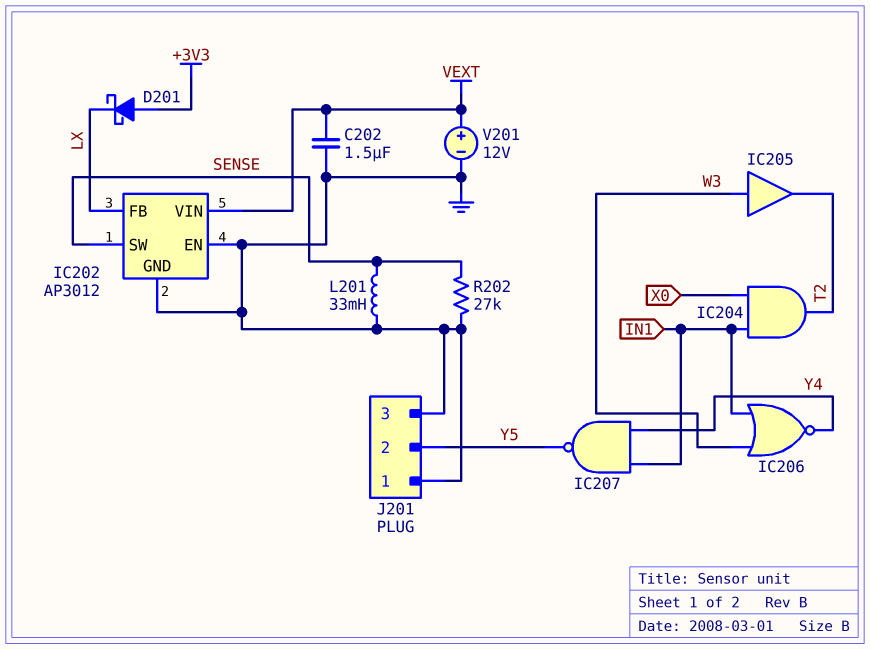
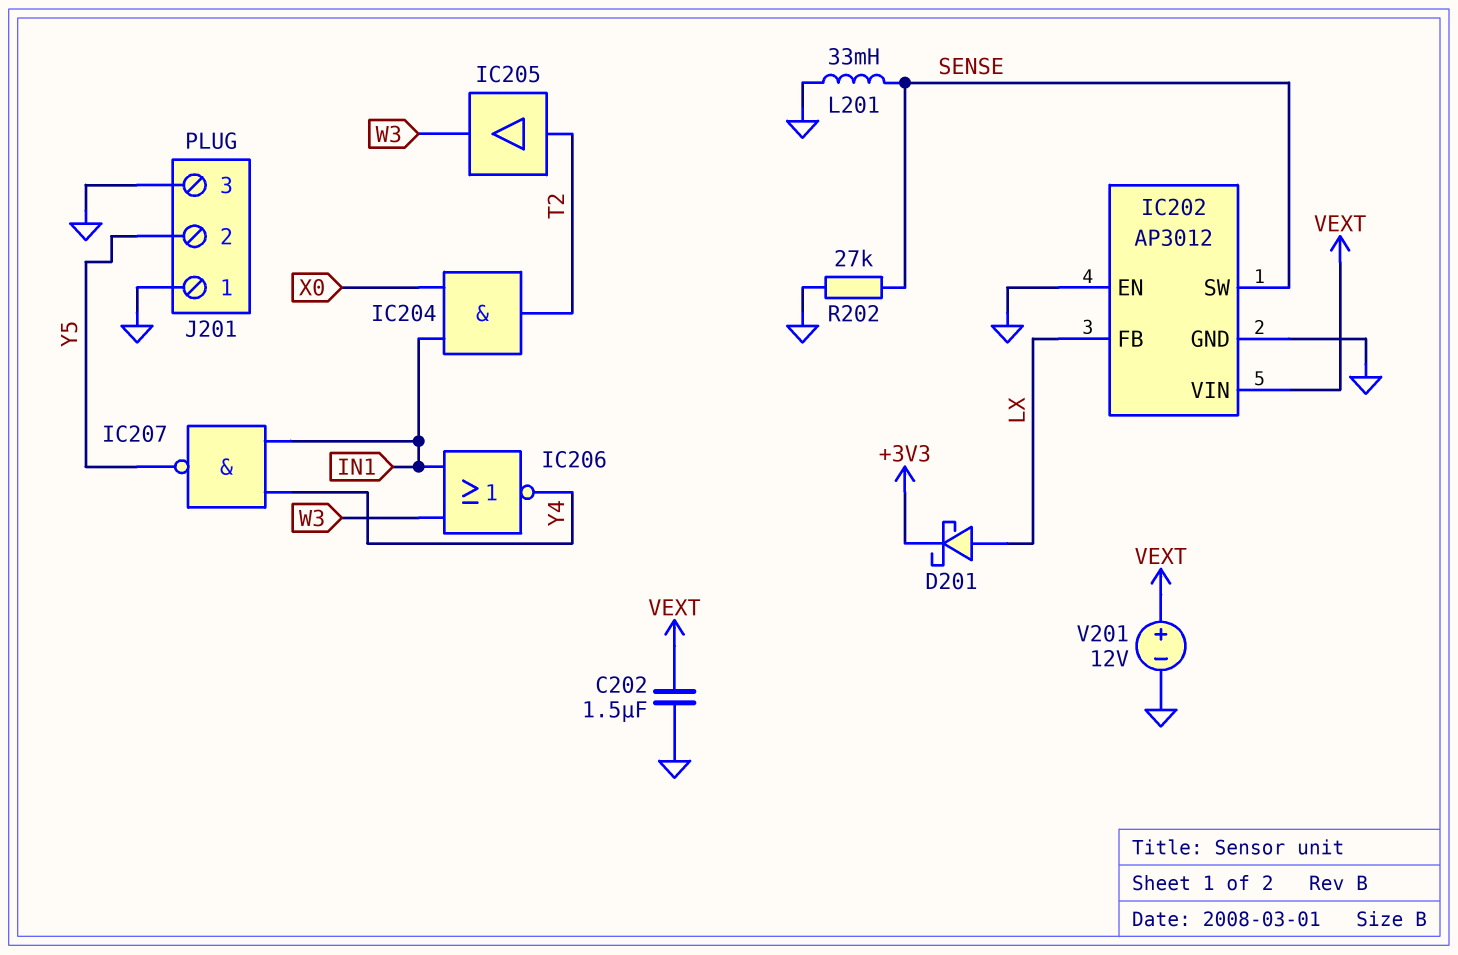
D201: schottky (A +3V3, K LX) -> schottky (A LX, K +3V3)
IC205: buffer (in W3, out T2) -> buffer (in T2, out W3)

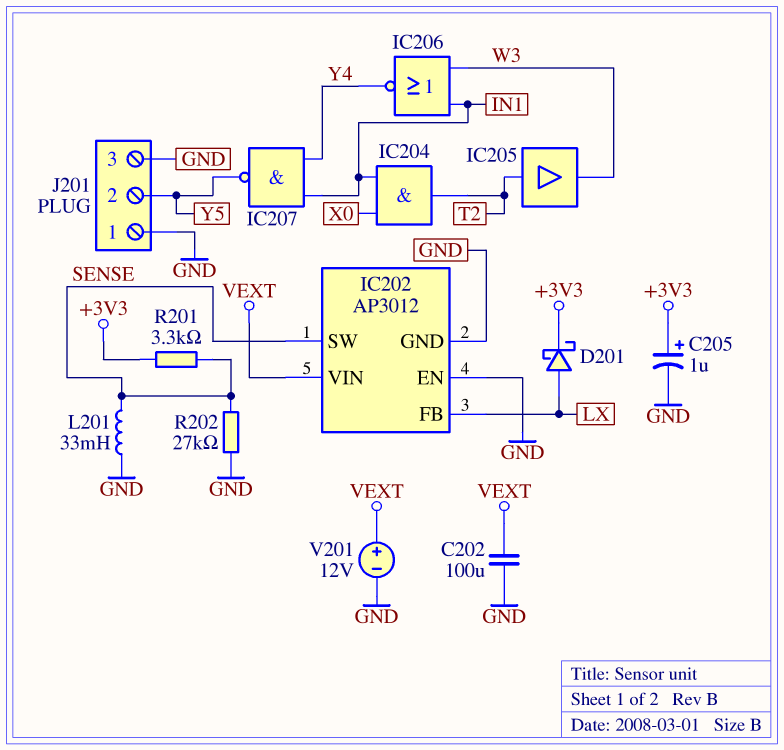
C202: 1.5uF (GND, VEXT) -> 100uF (GND, VEXT)
C205: none -> 1uF (plus +3V3, minus GND)
R201: none -> 3.3k (+3V3, SENSE)

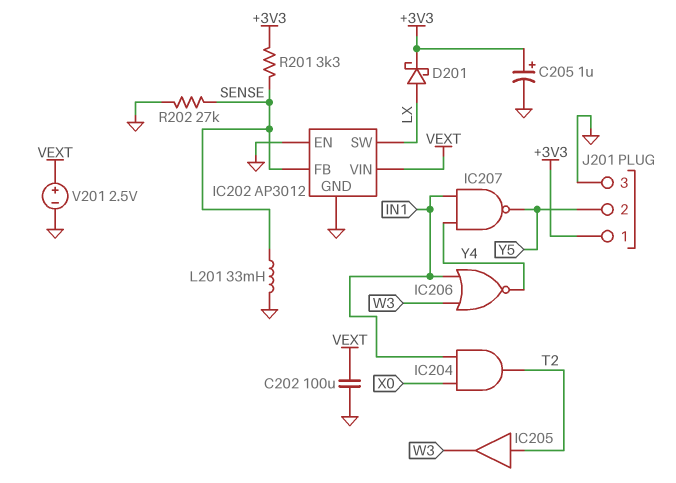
IC202 pin FB: LX -> SENSE
IC202 pin SW: SENSE -> LX
J201 pin 1: GND -> +3V3
V201: 12V (plus VEXT, minus GND) -> 2.5V (plus VEXT, minus GND)

